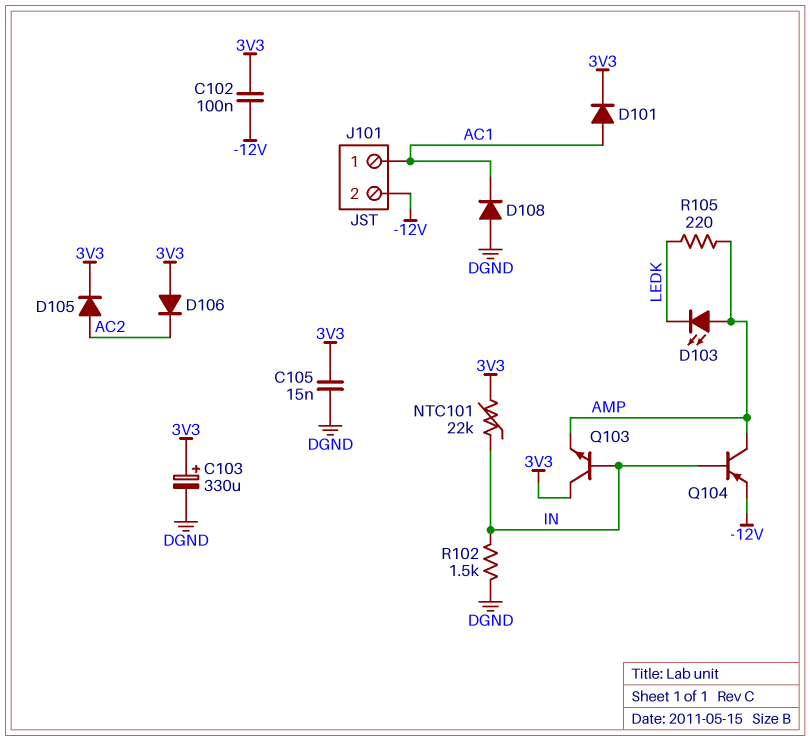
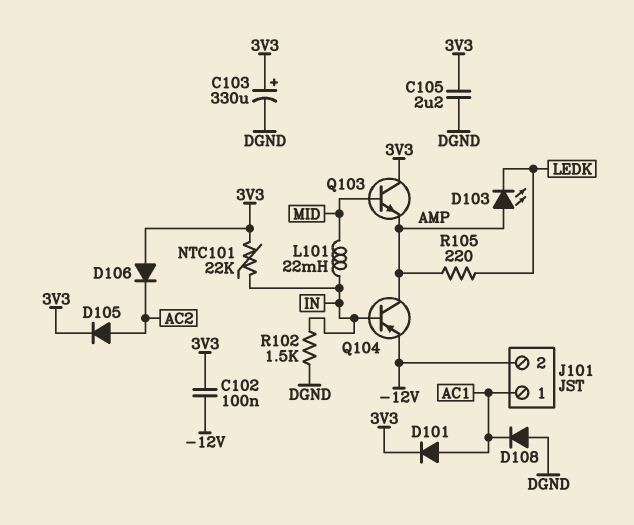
C105: 15nF (3V3, DGND) -> 2.2uF (3V3, DGND)
L101: none -> 22mH (IN, MID)
Q103: NPN (B IN, C 3V3, E AMP) -> NPN (B MID, C 3V3, E AMP)

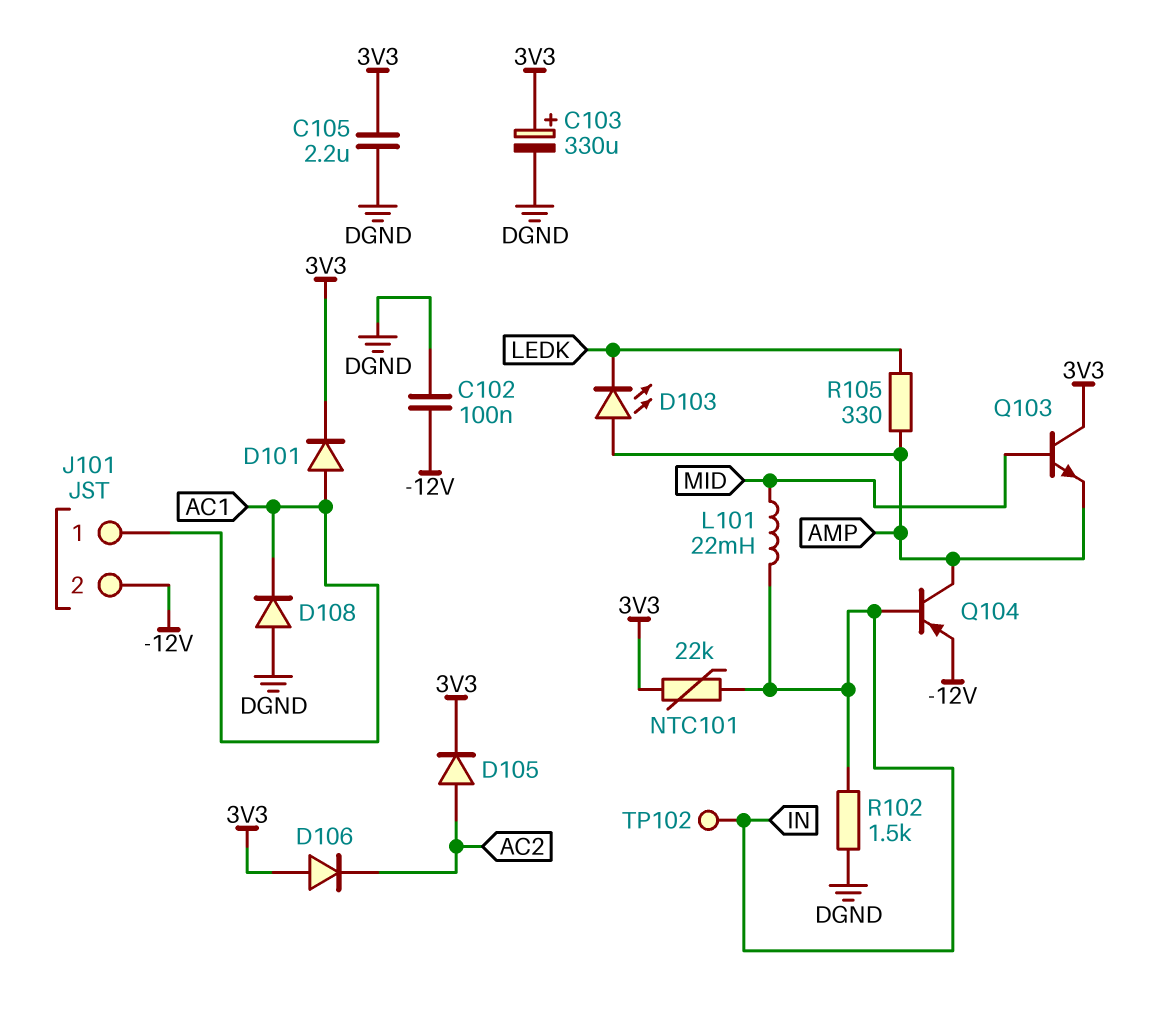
C102: 100nF (-12V, 3V3) -> 100nF (-12V, DGND)
R105: 220 (AMP, LEDK) -> 330 (AMP, LEDK)
TP102: none -> test point (IN)

